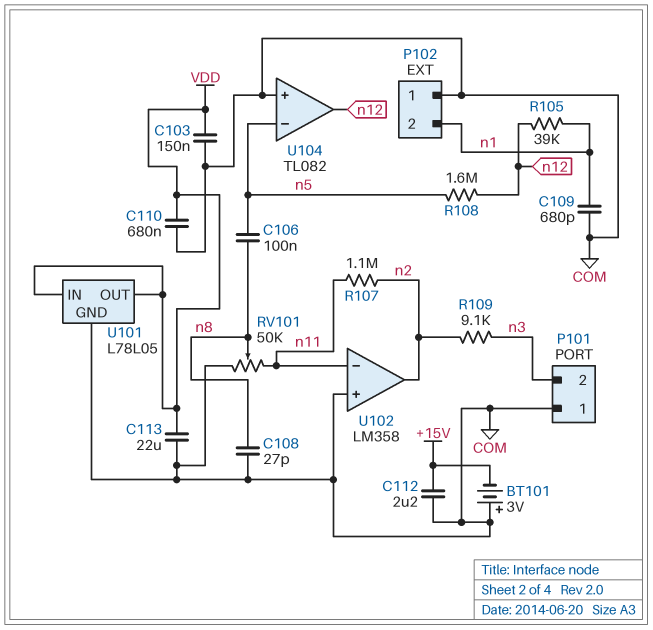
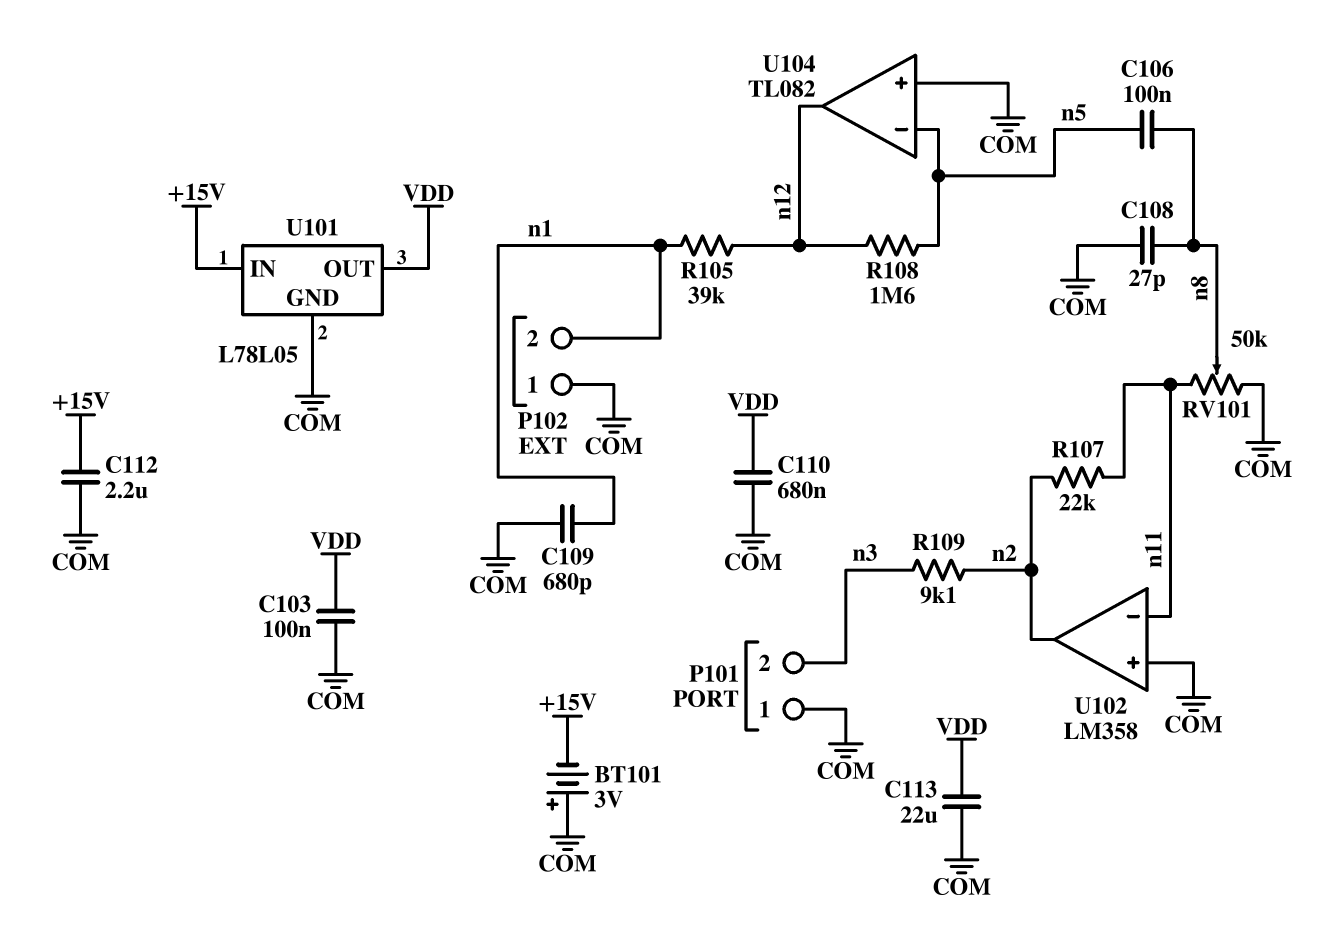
C103: 150nF (COM, VDD) -> 100nF (COM, VDD)
R107: 1.1M (n2, n11) -> 22k (n2, n11)
U101 pin IN: VDD -> +15V

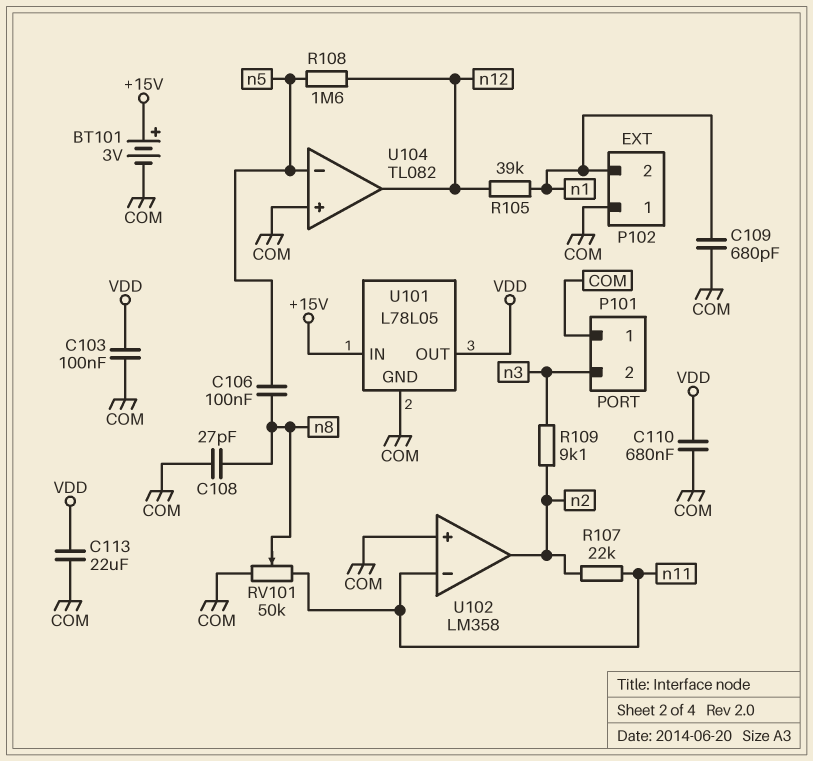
BT101: 3V (plus COM, minus +15V) -> 3V (plus +15V, minus COM)
C112: 2.2uF (+15V, COM) -> none

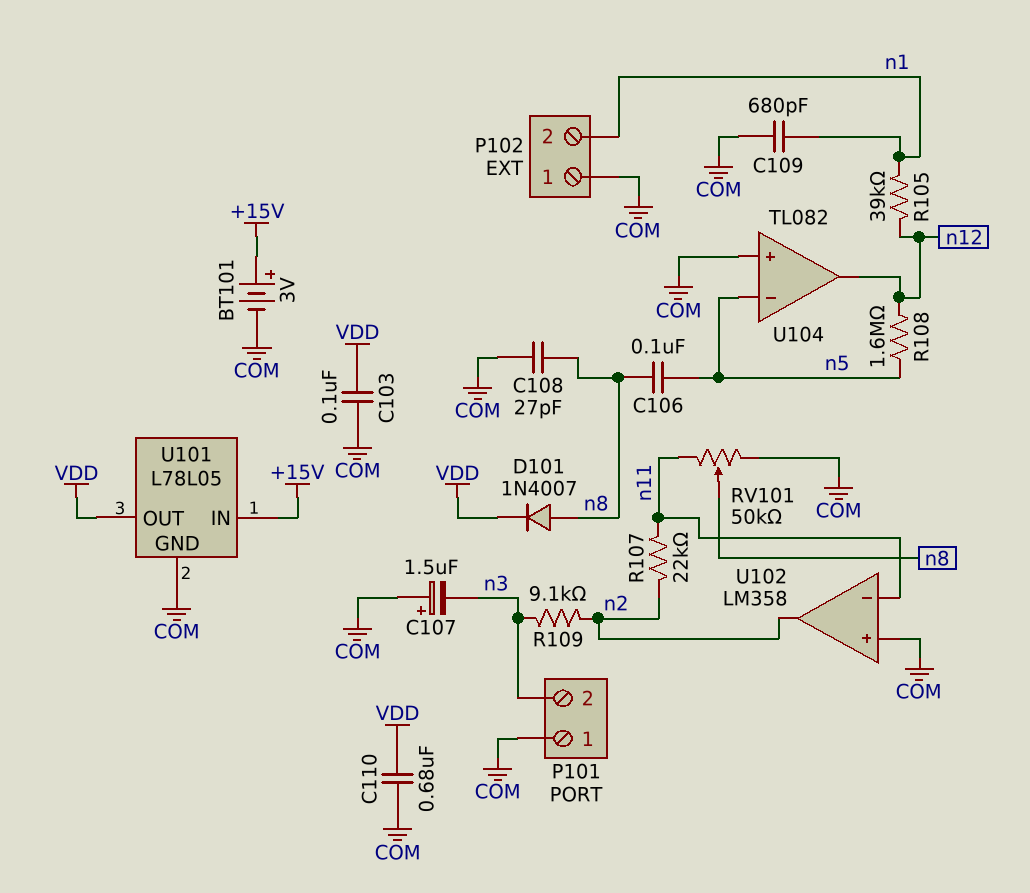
C107: none -> 1.5uF (plus COM, minus n3)
C113: 22uF (COM, VDD) -> none
D101: none -> diode 1N4007 (A n8, K VDD)

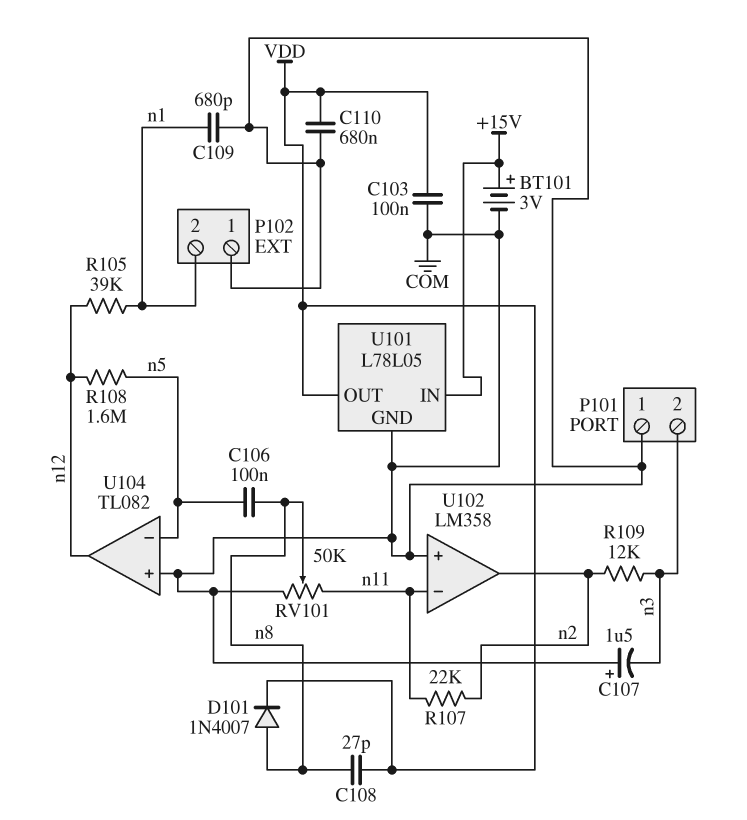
C108: 27pF (COM, n8) -> 27pF (VDD, n8)
R109: 9.1k (n2, n3) -> 12k (n2, n3)

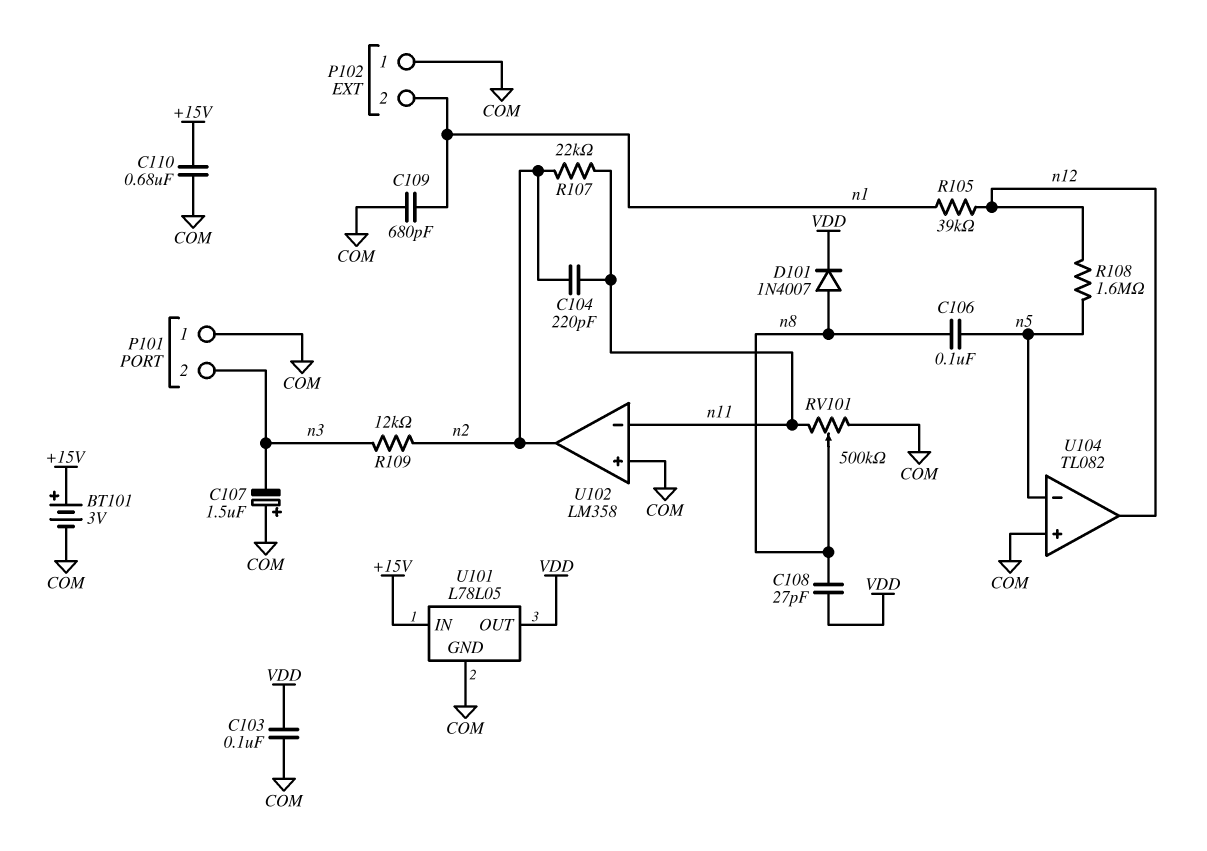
C104: none -> 220pF (n2, n11)
C110: 680nF (COM, VDD) -> 680nF (+15V, COM)
RV101: 50k (COM, n11, wiper n8) -> 500k (COM, n11, wiper n8)

